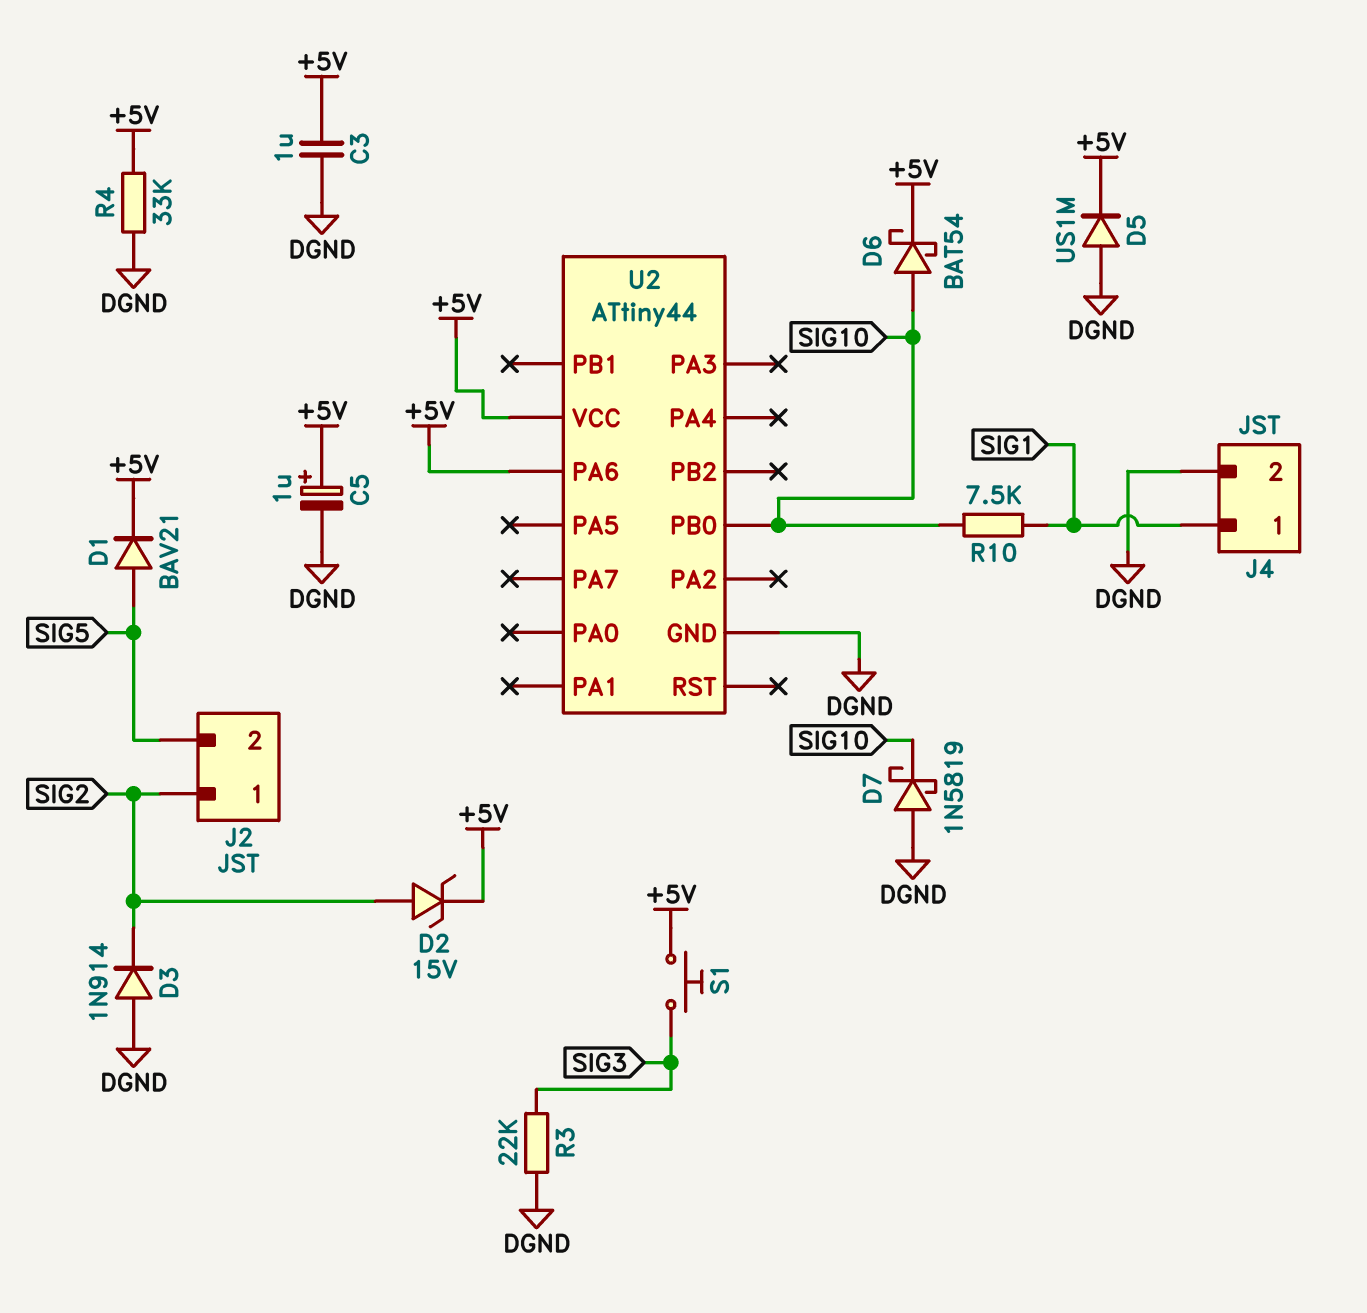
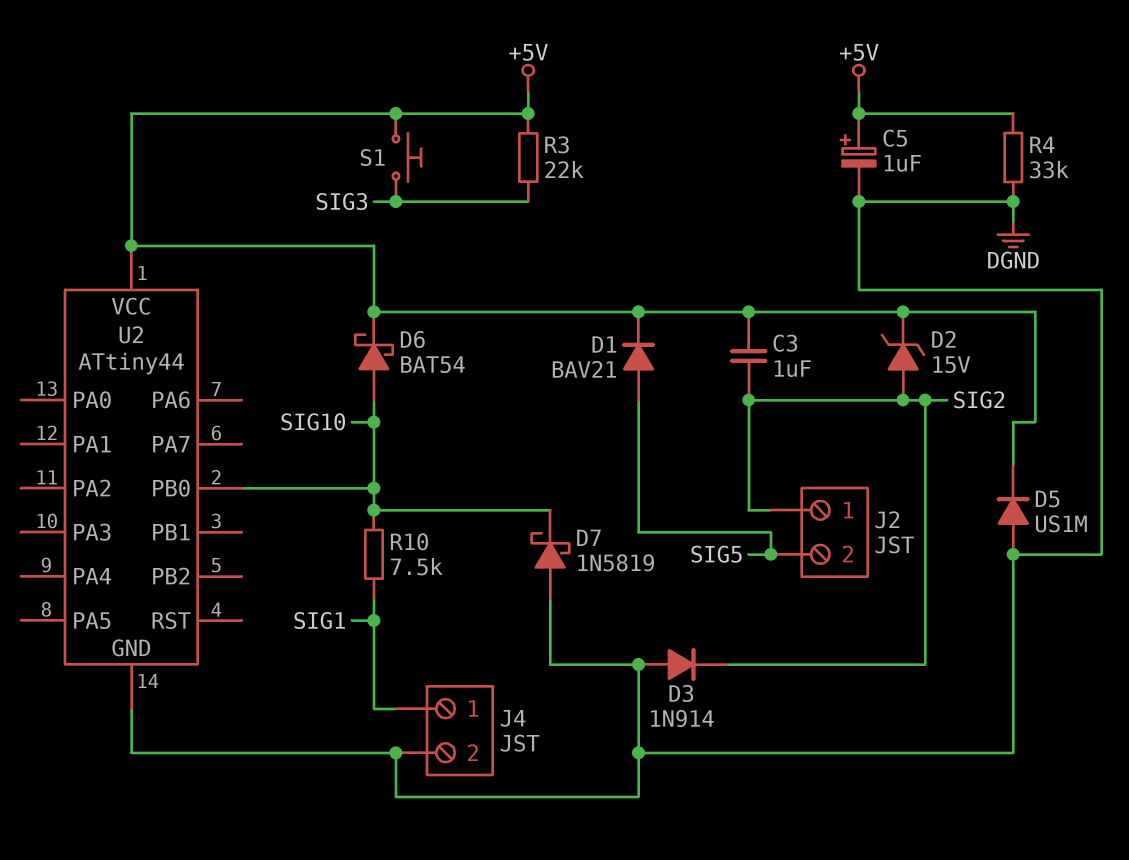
C3: 1uF (+5V, DGND) -> 1uF (+5V, SIG2)
R3: 22k (DGND, SIG3) -> 22k (+5V, SIG3)
U2 pin PA6: +5V -> none

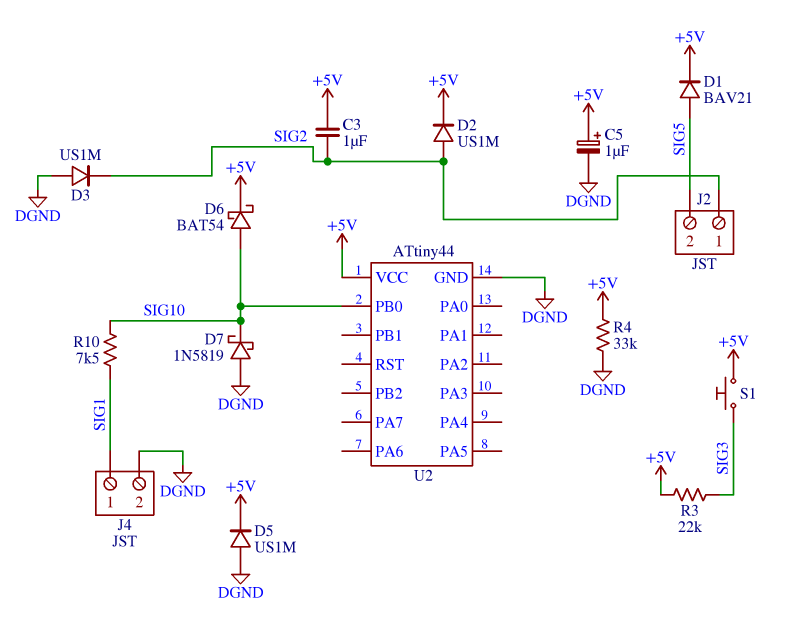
D2: zener 15V (A SIG2, K +5V) -> diode US1M (A SIG2, K +5V)
D3: diode 1N914 (A DGND, K SIG2) -> diode US1M (A DGND, K SIG2)

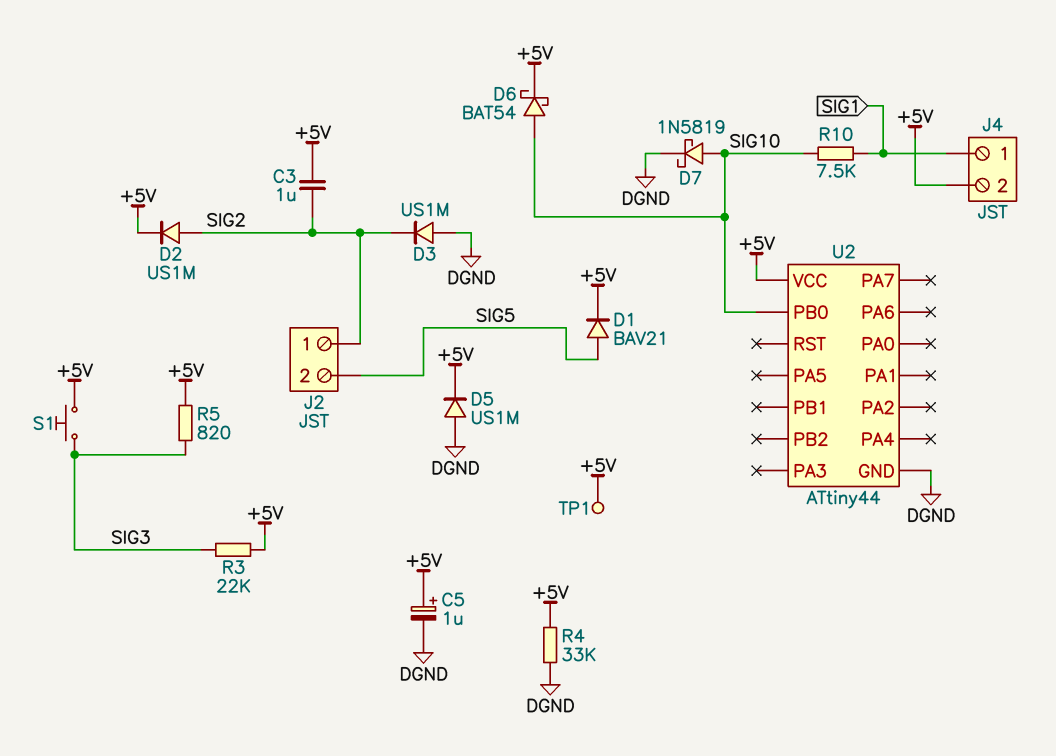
D7: schottky 1N5819 (A DGND, K SIG10) -> schottky 1N5819 (A SIG10, K DGND)
J4 pin 2: DGND -> +5V
R5: none -> 820 (+5V, SIG3)
TP1: none -> test point (+5V)

